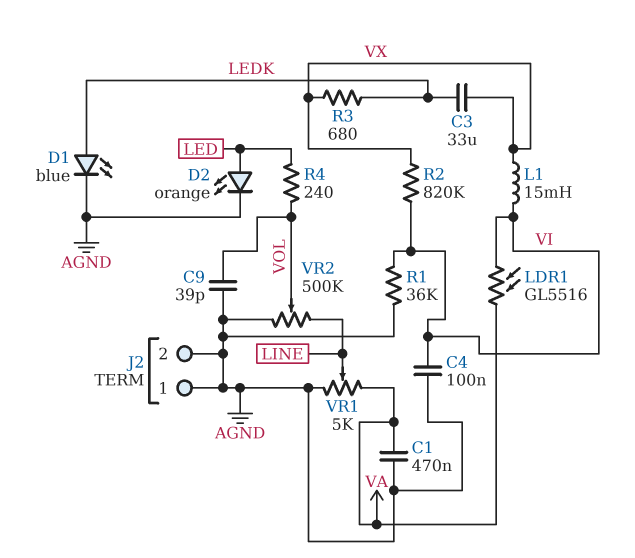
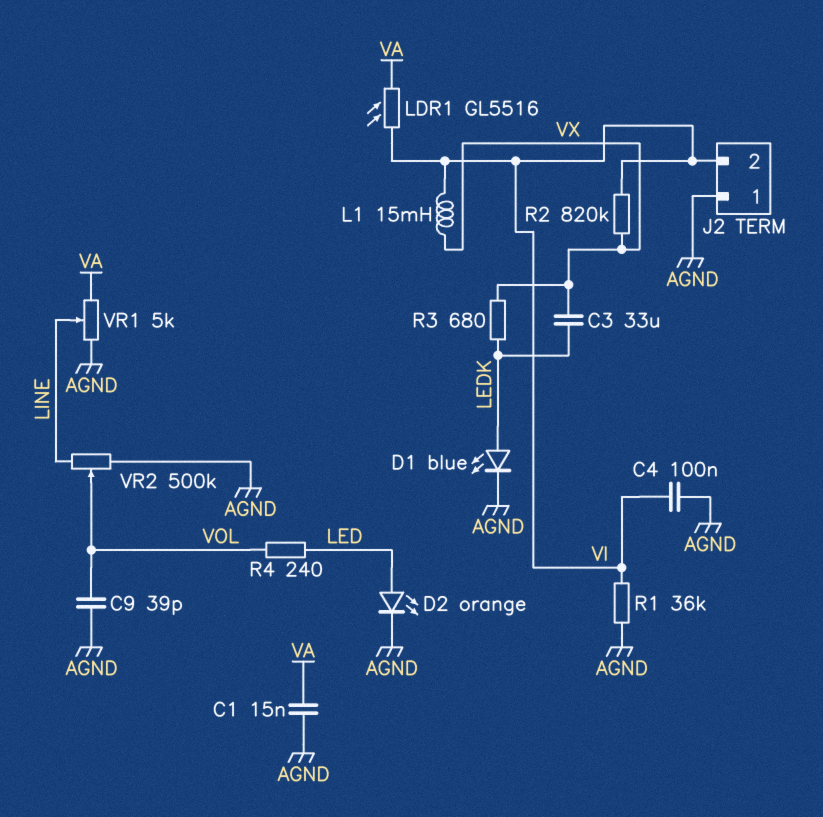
C1: 470nF (AGND, VA) -> 15nF (AGND, VA)
J2 pin 2: AGND -> VI

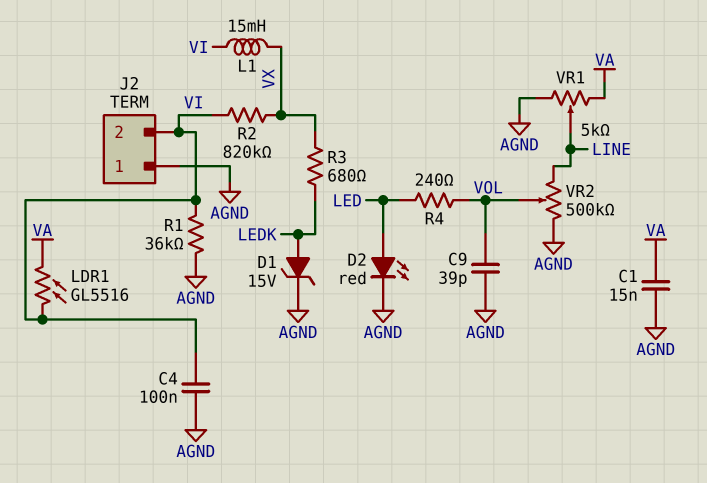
C3: 33uF (LEDK, VX) -> none
D1: LED blue (A LEDK, K AGND) -> zener 15V (A LEDK, K AGND)
D2: LED orange (A LED, K AGND) -> LED red (A LED, K AGND)

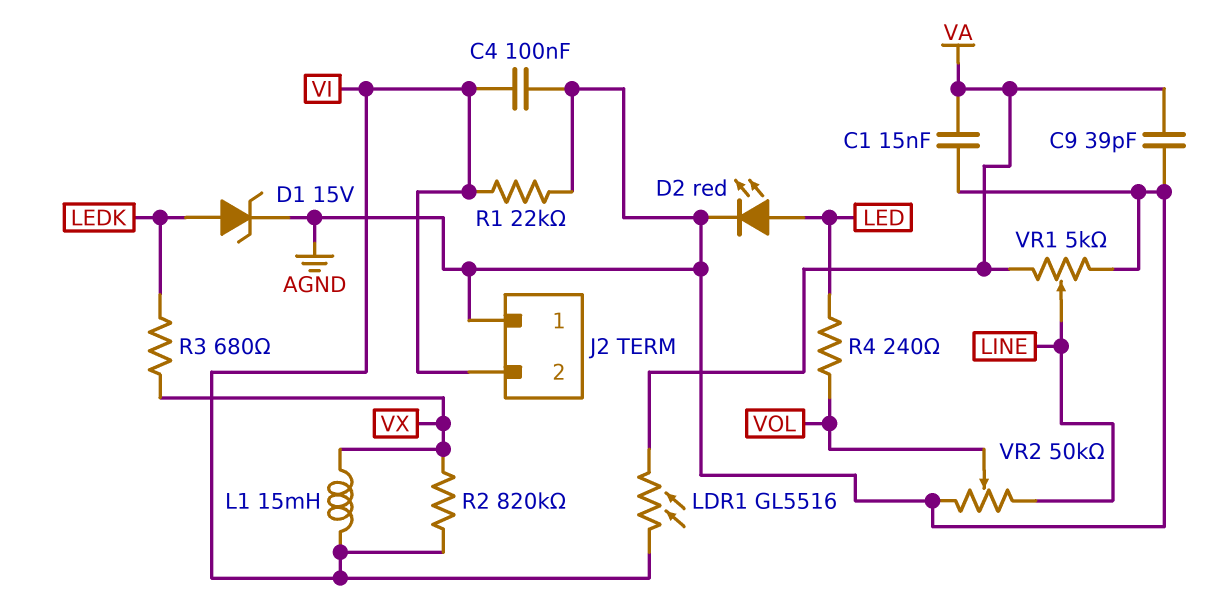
C9: 39pF (AGND, VOL) -> 39pF (AGND, VA)
R1: 36k (AGND, VI) -> 22k (AGND, VI)
VR2: 500k (AGND, LINE, wiper VOL) -> 50k (AGND, LINE, wiper VOL)

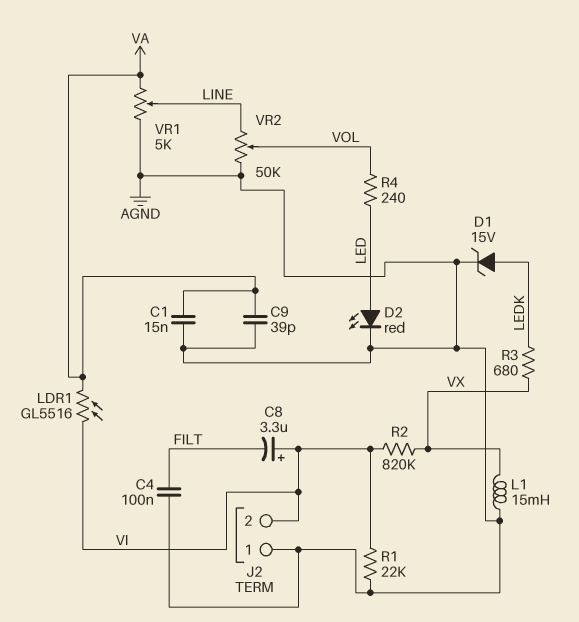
C4: 100nF (AGND, VI) -> 100nF (AGND, FILT)
C8: none -> 3.3uF (plus VI, minus FILT)
L1: 15mH (VI, VX) -> 15mH (AGND, VX)

